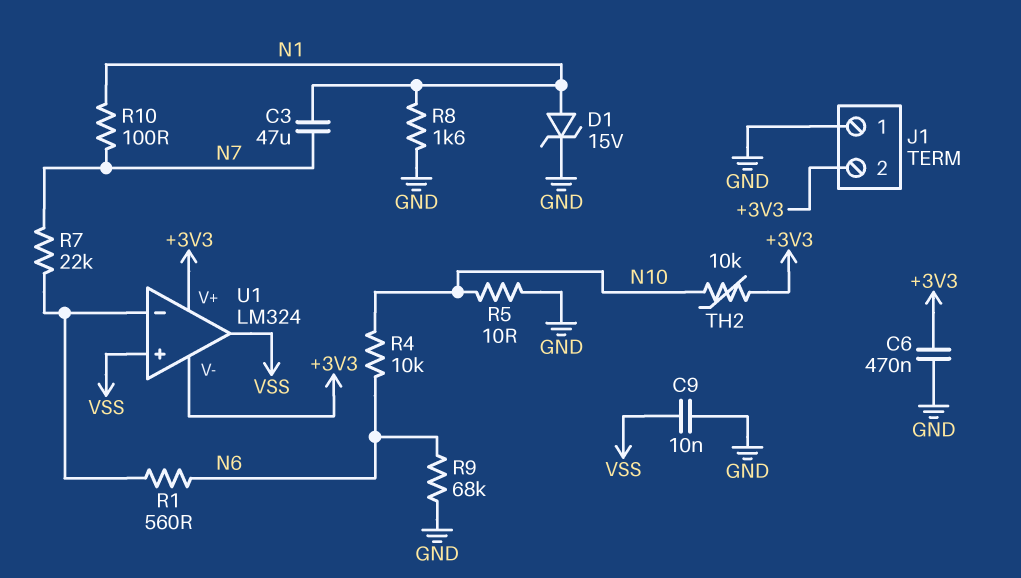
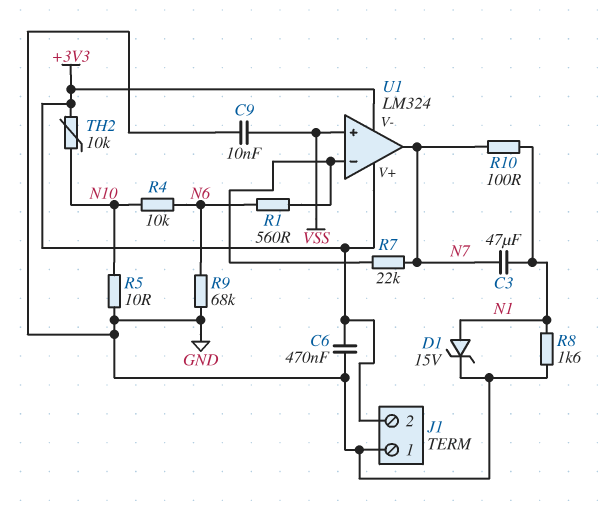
U1 pin out: VSS -> N7

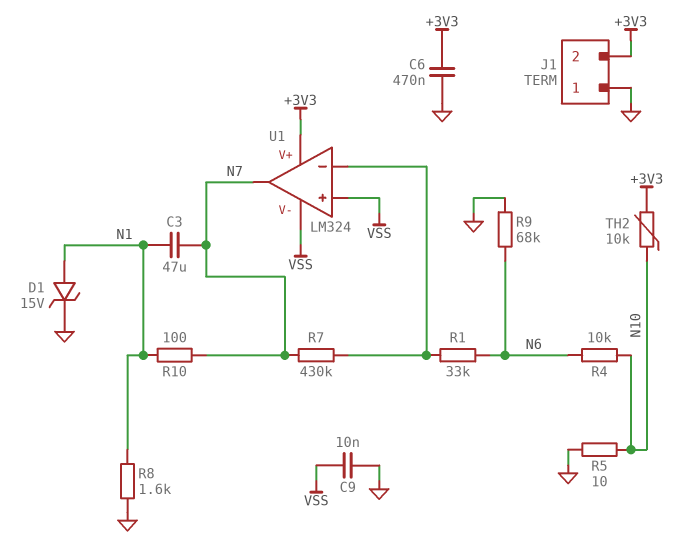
R1: 560 (N6, U1/in-) -> 33k (N6, U1/in-)
R7: 22k (N7, U1/in-) -> 430k (N7, U1/in-)
U1 pin V-: +3V3 -> VSS

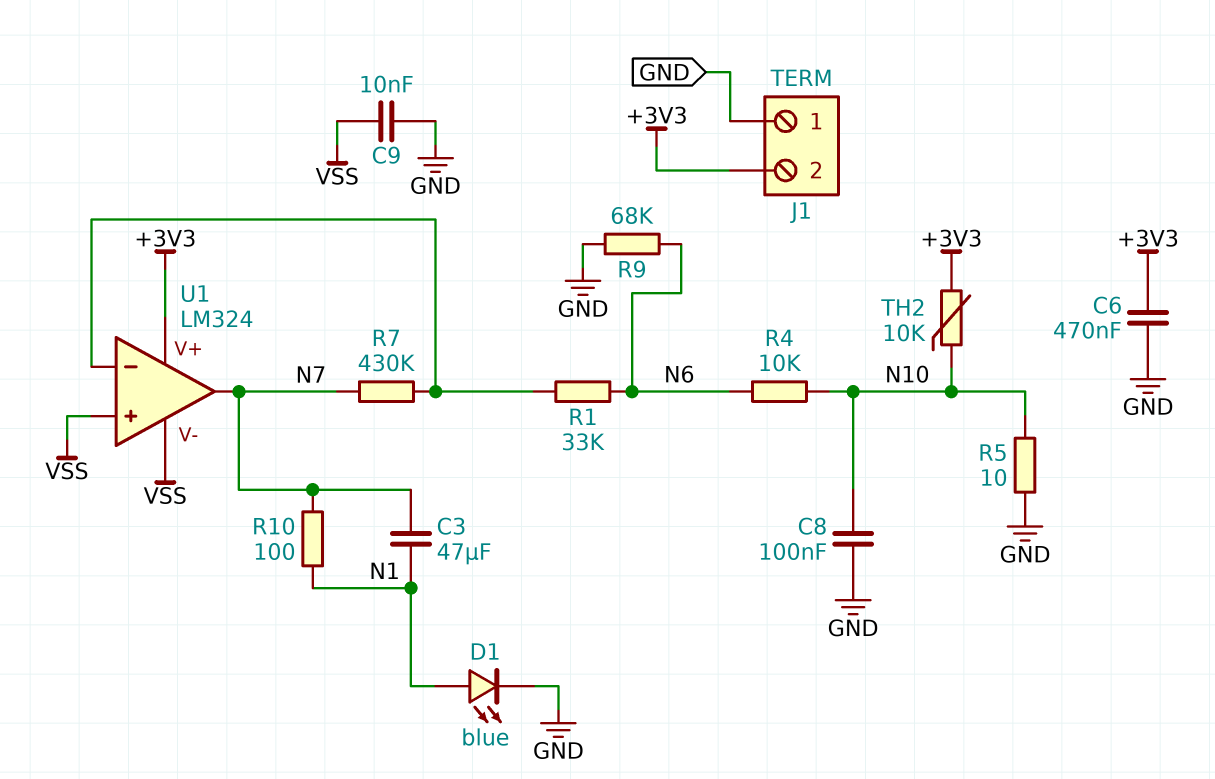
C8: none -> 100nF (GND, N10)
D1: zener 15V (A N1, K GND) -> LED blue (A N1, K GND)
R8: 1.6k (GND, N1) -> none

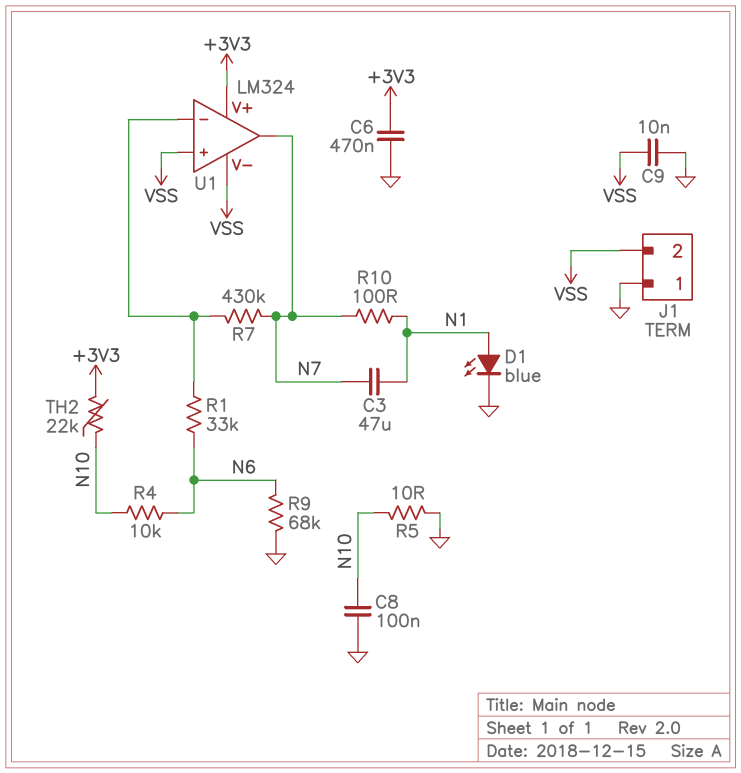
J1 pin 2: +3V3 -> VSS
TH2: 10k (+3V3, N10) -> 22k (+3V3, N10)

